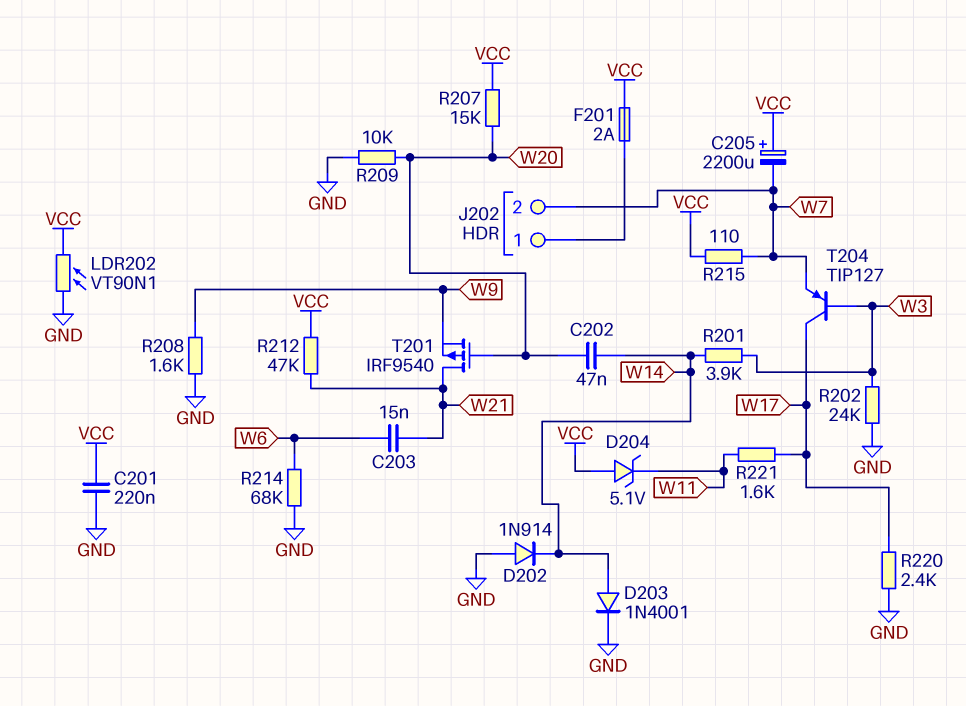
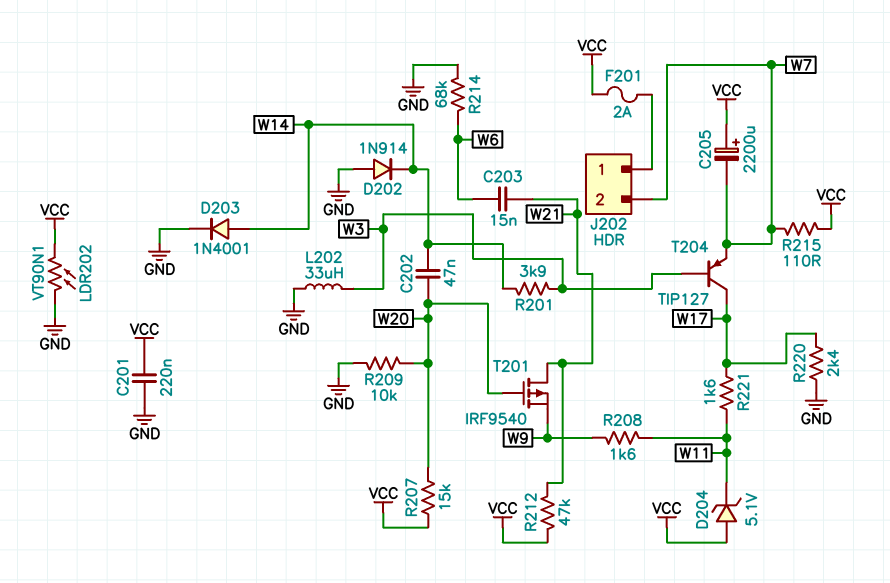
L202: none -> 33uH (GND, W3)
R202: 24k (GND, W3) -> none
R208: 1.6k (GND, W9) -> 1.6k (W9, W11)

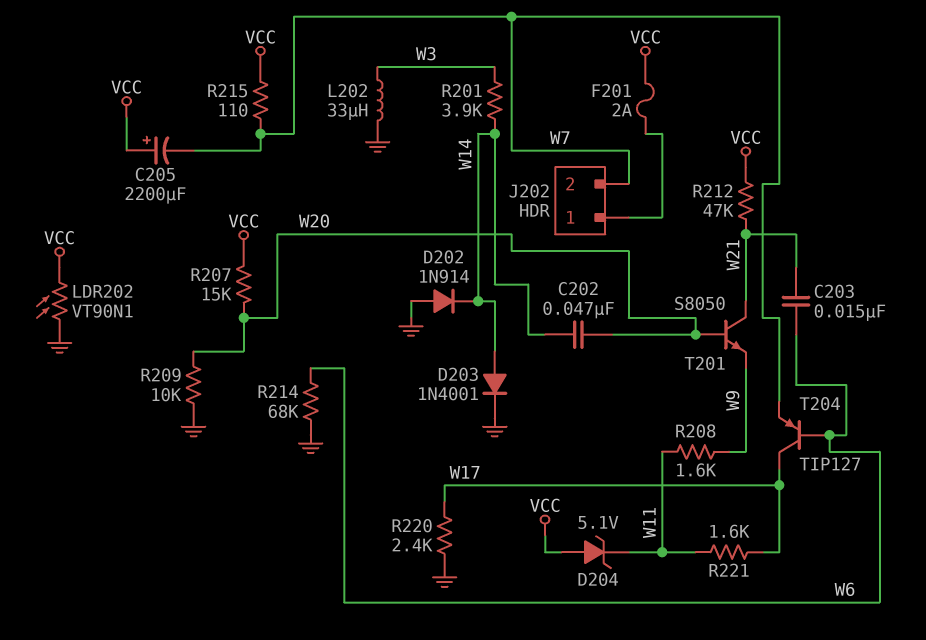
C201: 220nF (GND, VCC) -> none
T201: PMOS IRF9540 (G W20, D W21, S W9) -> NPN S8050 (B W20, C W21, E W9)
T204: PNP TIP127 (B W3, C W17, E W7) -> PNP TIP127 (B W6, C W17, E W7)

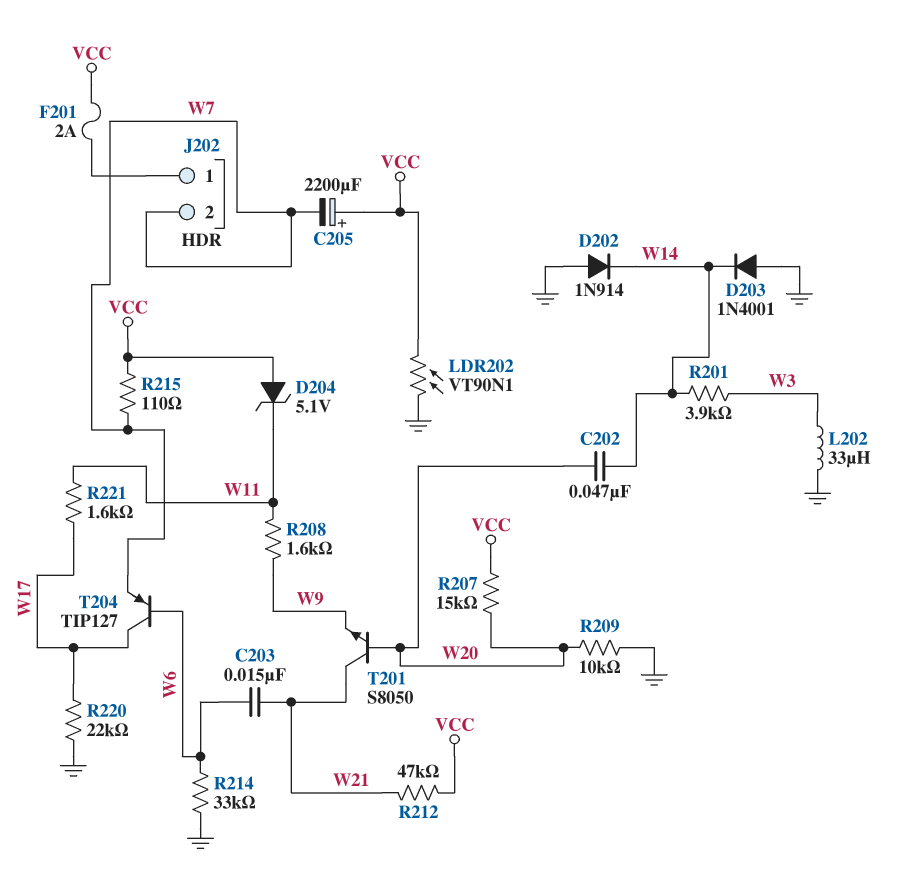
D203: diode 1N4001 (A W14, K GND) -> diode 1N4001 (A GND, K W14)
R214: 68k (GND, W6) -> 33k (GND, W6)
R220: 2.4k (GND, W17) -> 22k (GND, W17)

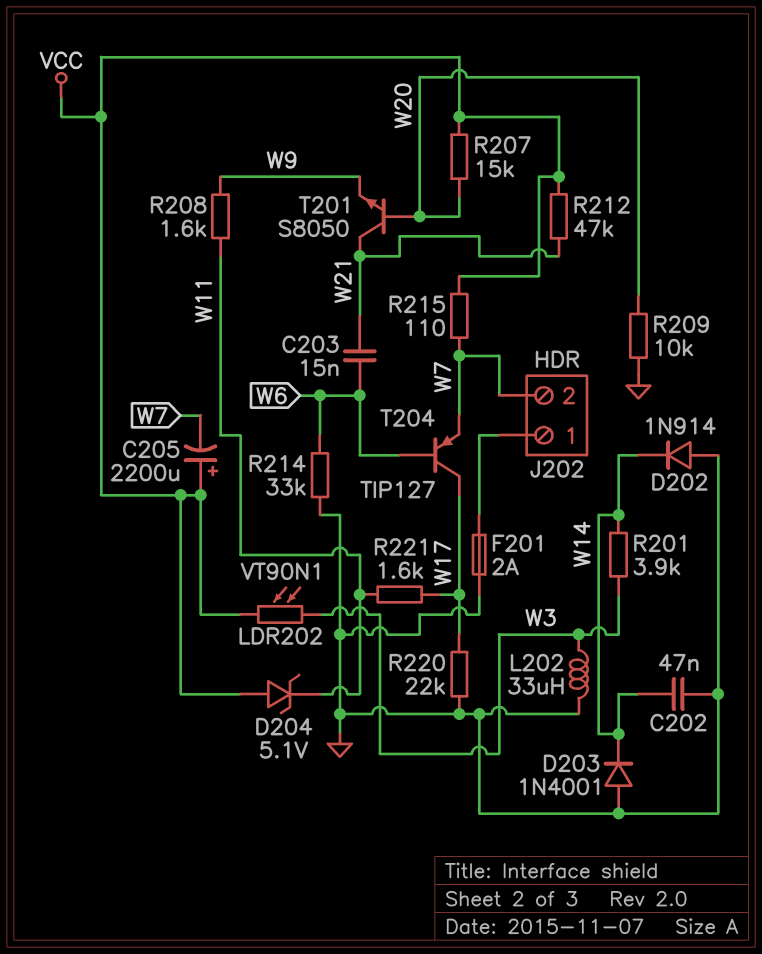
C202: 47nF (W14, W20) -> 47nF (GND, W14)
F201: 2A (J202/1, VCC) -> 2A (GND, J202/1)
LDR202: VT90N1 (GND, VCC) -> VT90N1 (VCC, W3)

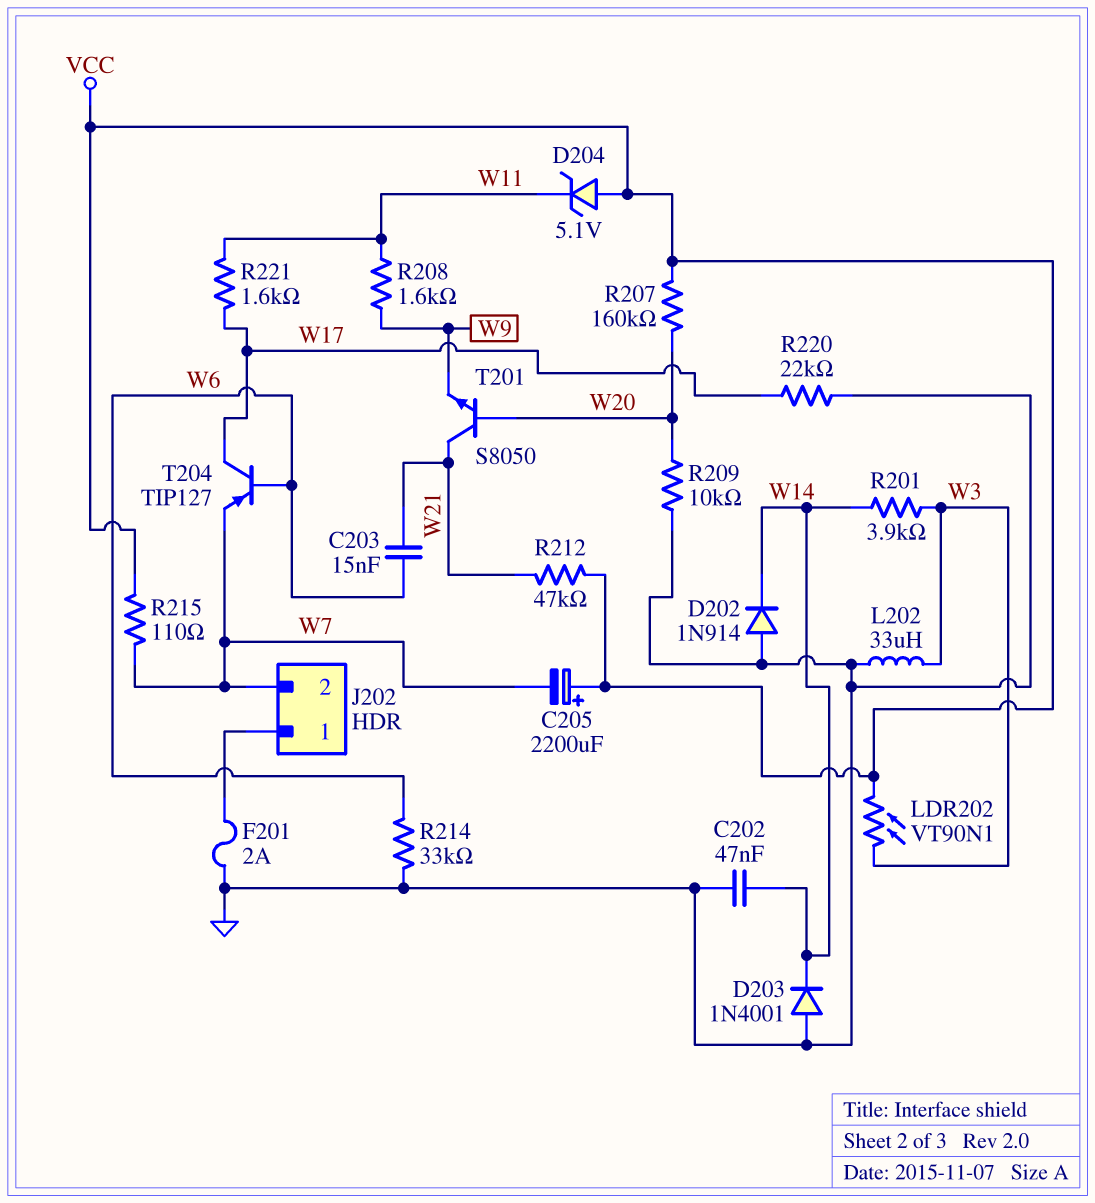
R207: 15k (VCC, W20) -> 160k (VCC, W20)

